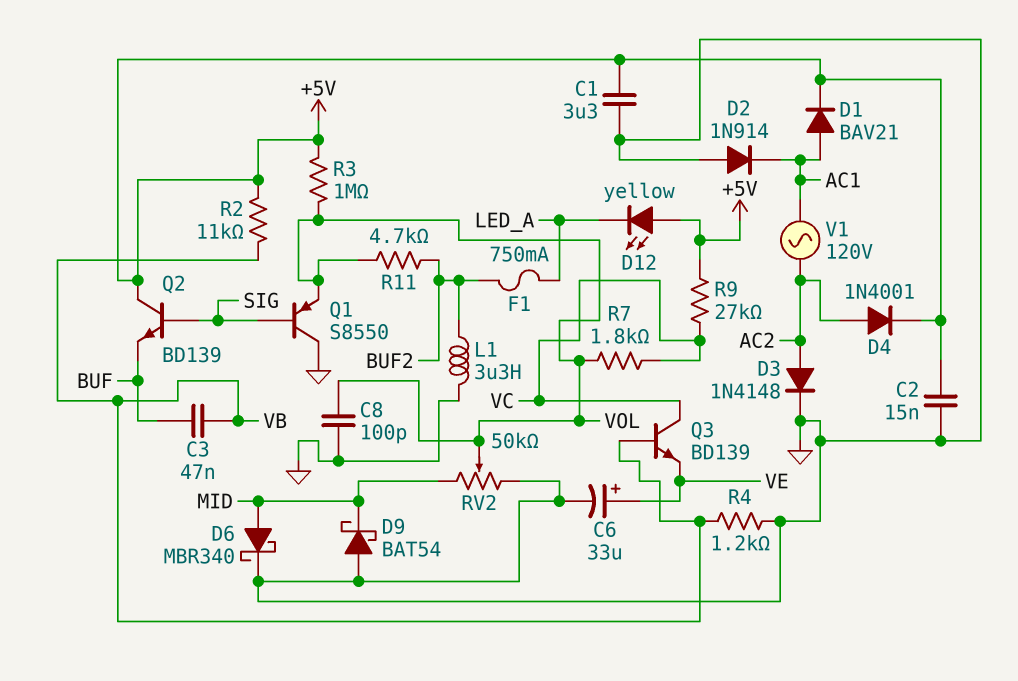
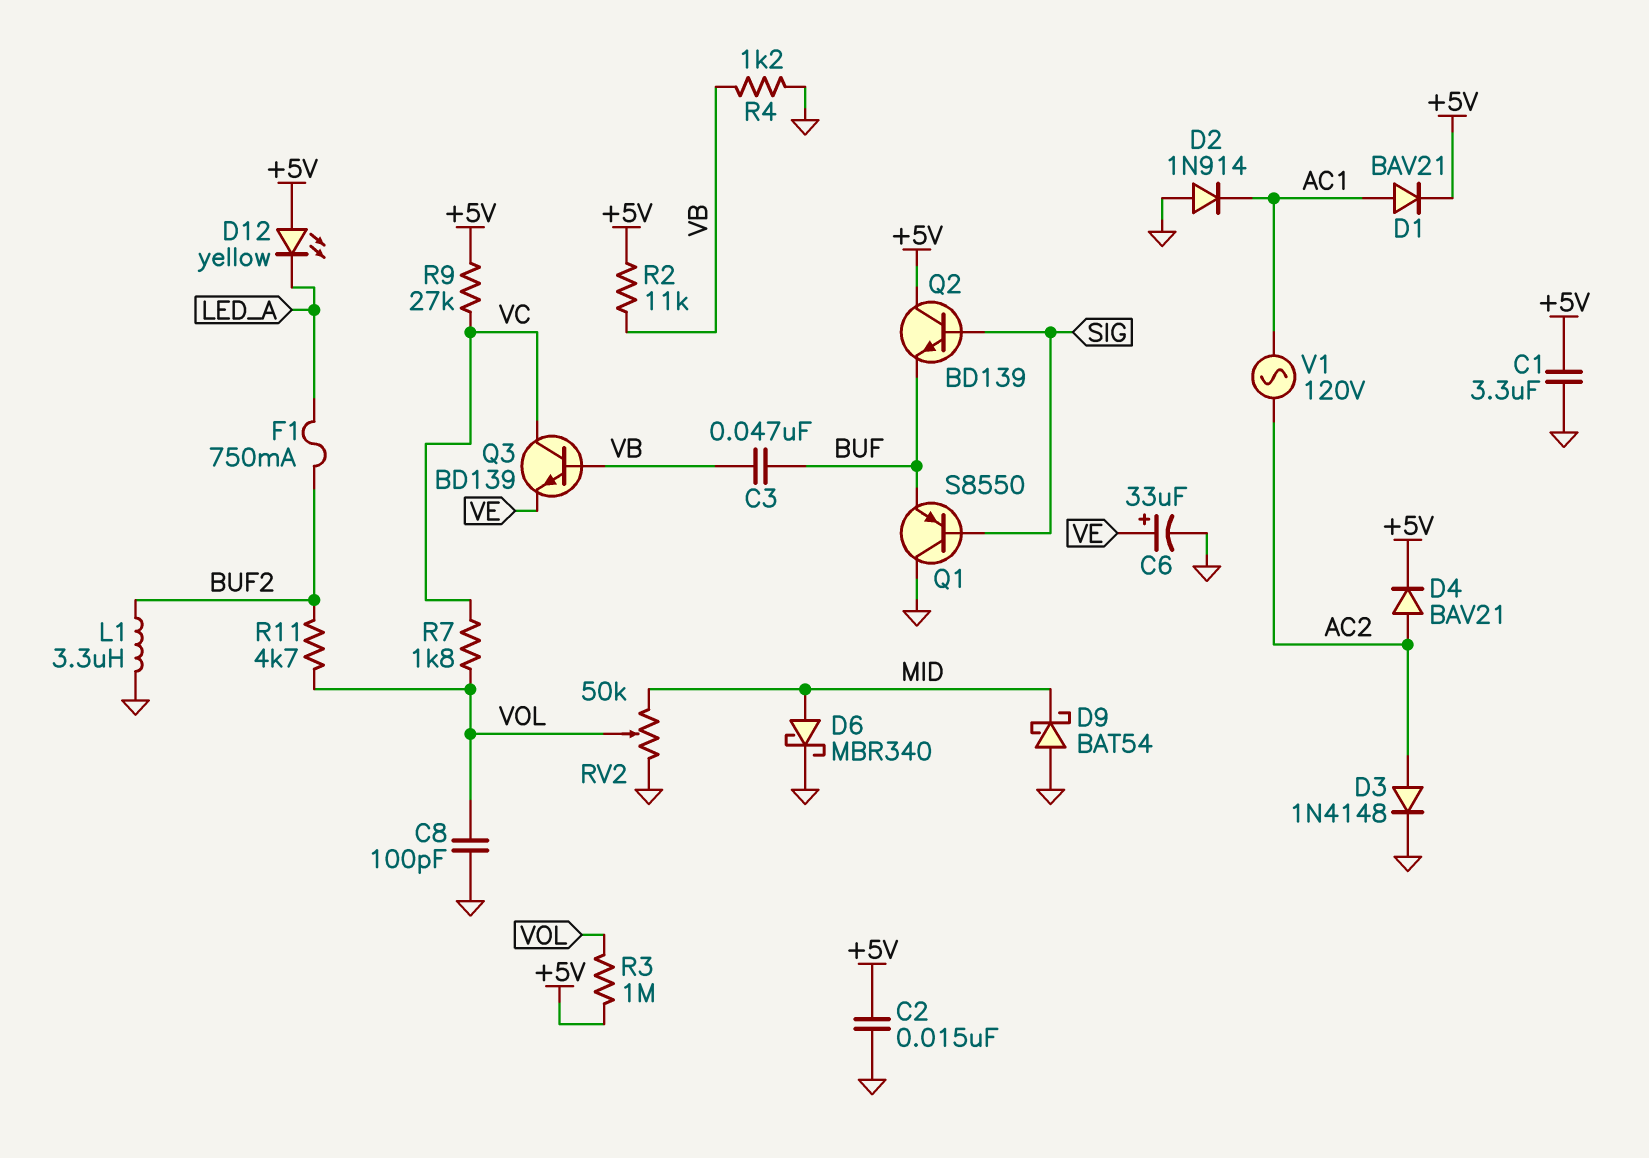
D4: diode 1N4001 (A AC2, K +5V) -> diode BAV21 (A AC2, K +5V)
Q1: PNP S8550 (B SIG, C GND, E VOL) -> PNP S8550 (B SIG, C GND, E BUF)

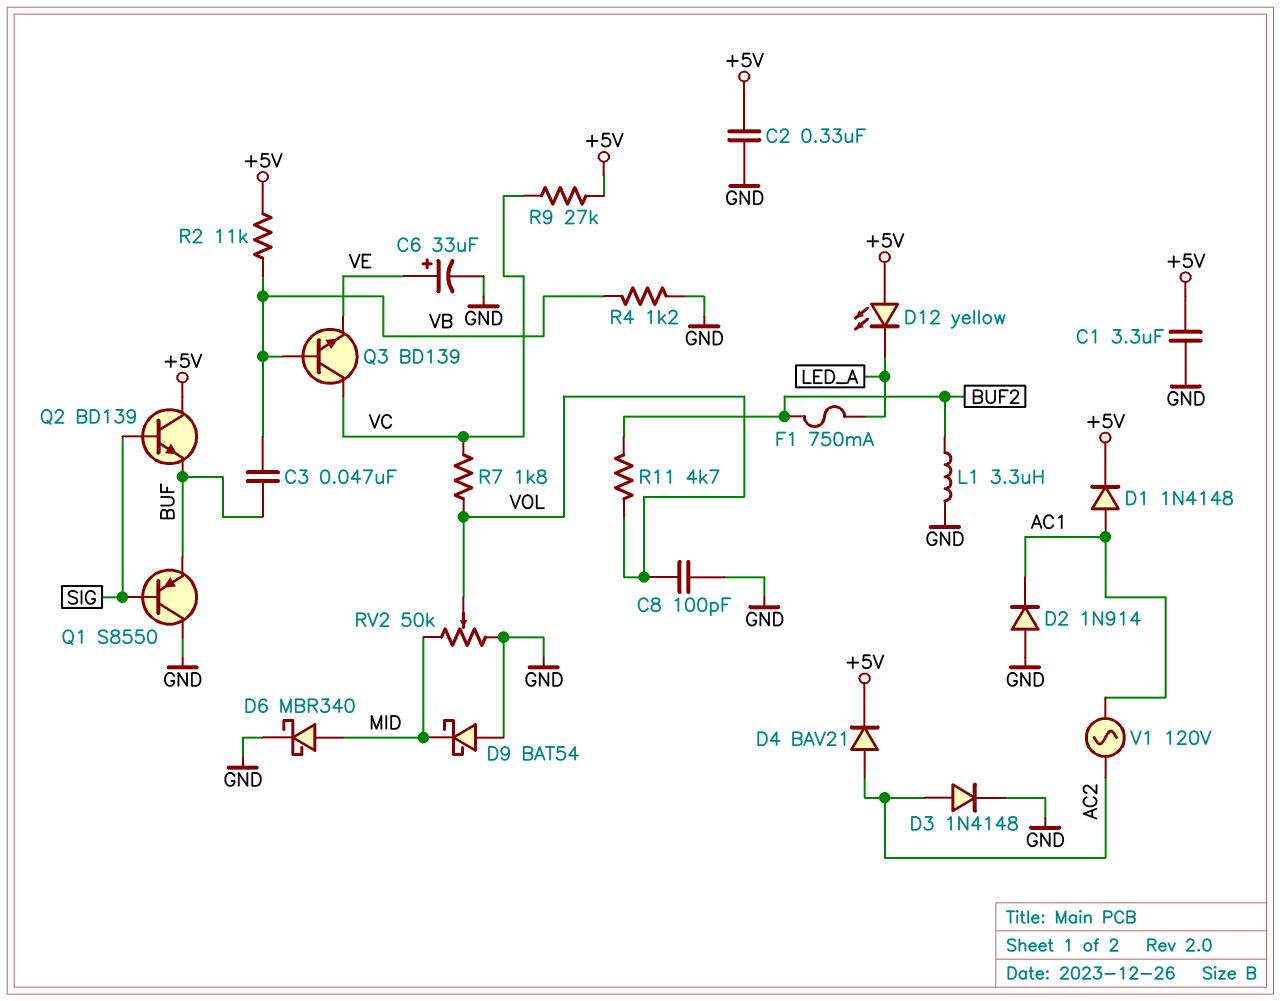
C2: 15nF (+5V, GND) -> 330nF (+5V, GND)
D1: diode BAV21 (A AC1, K +5V) -> diode 1N4148 (A AC1, K +5V)
R3: 1M (+5V, VOL) -> none

